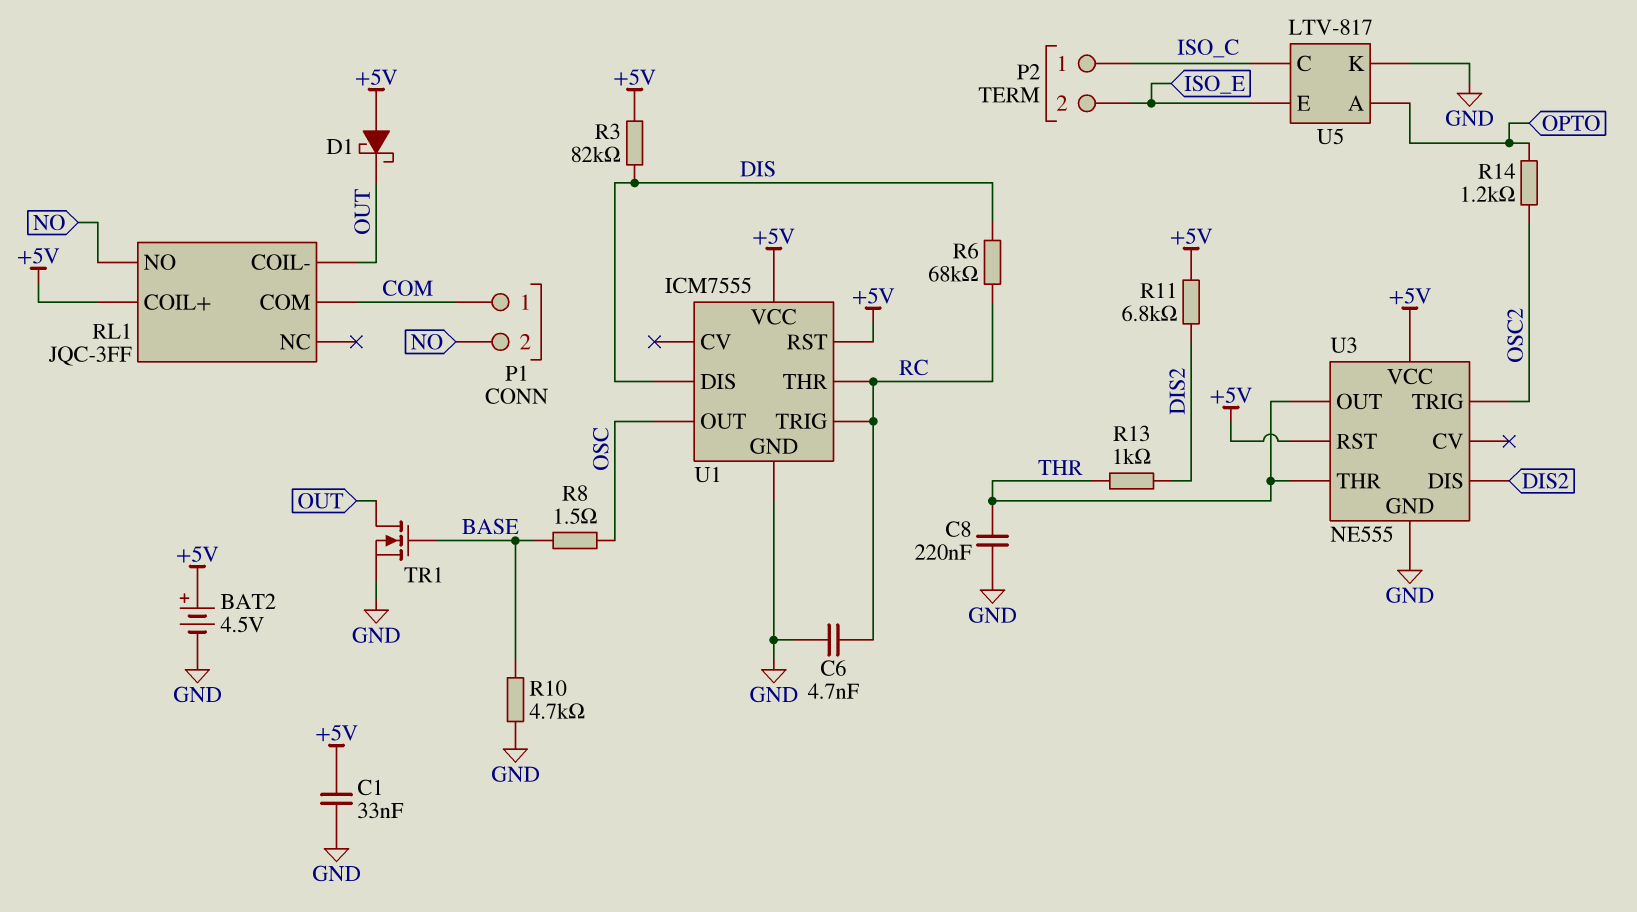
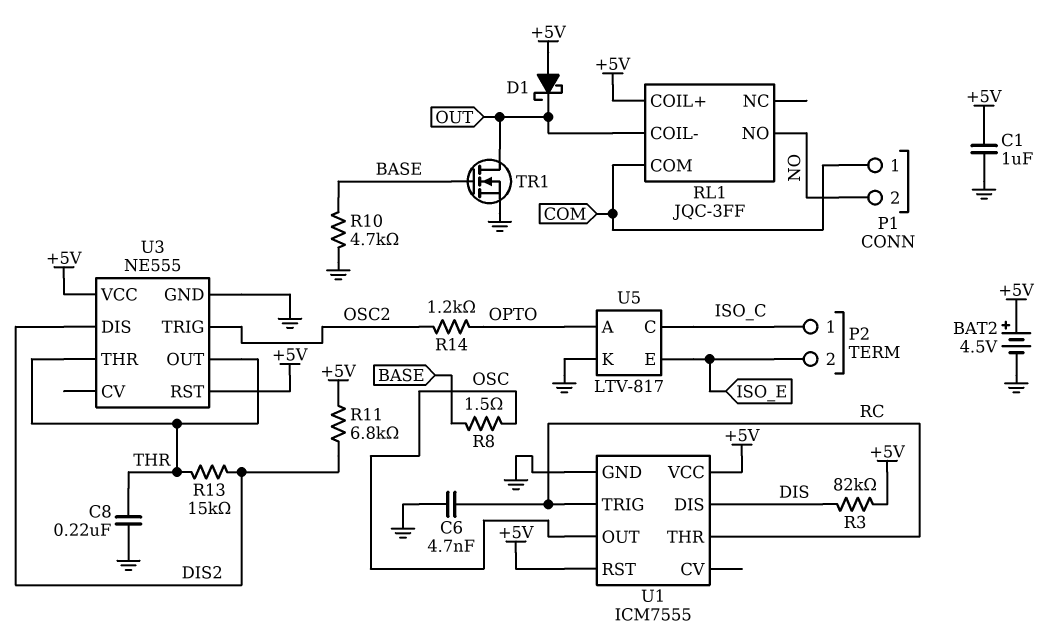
C1: 33nF (+5V, GND) -> 1uF (+5V, GND)
R6: 68k (DIS, RC) -> none
R13: 1k (DIS2, THR) -> 15k (DIS2, THR)

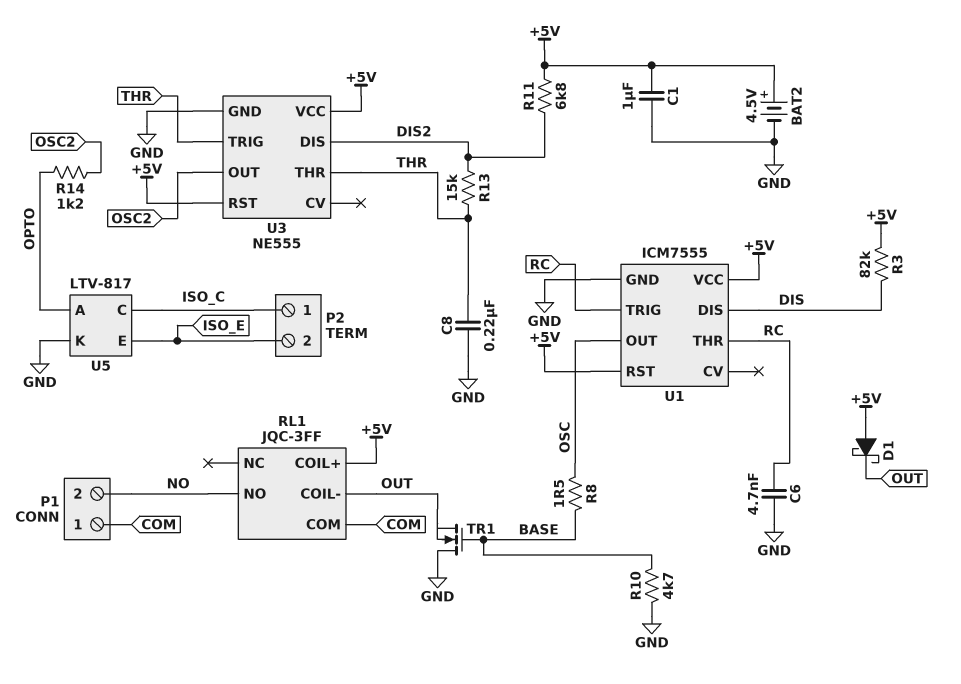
TR1: NMOS (G BASE, D OUT, S GND) -> NMOS (G BASE, D GND, S OUT)
U3 pin OUT: THR -> OSC2
U3 pin TRIG: OSC2 -> THR

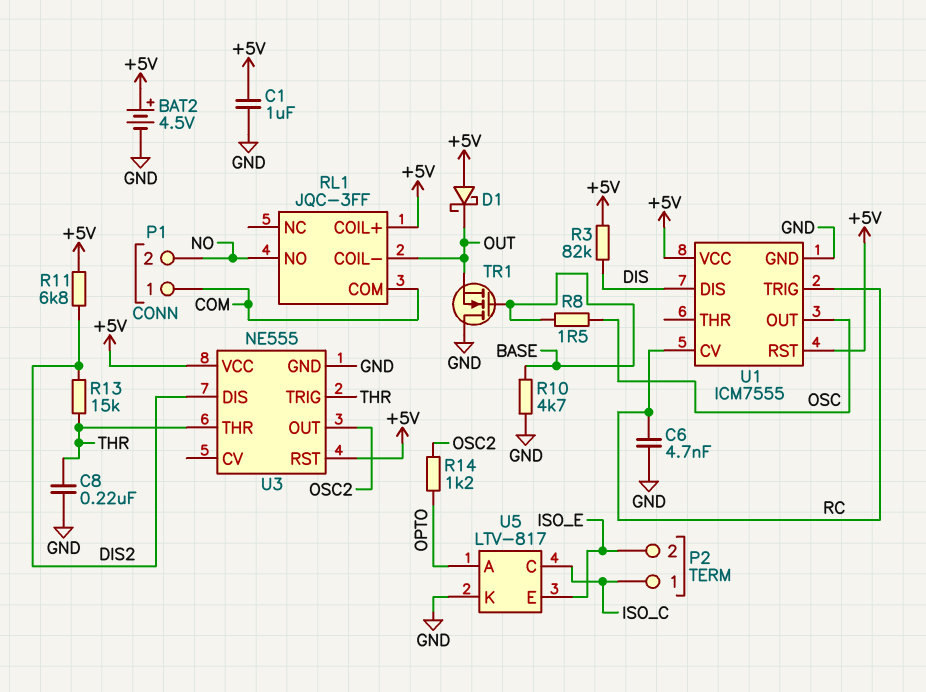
U1 pin CV: none -> RC
U1 pin THR: RC -> none

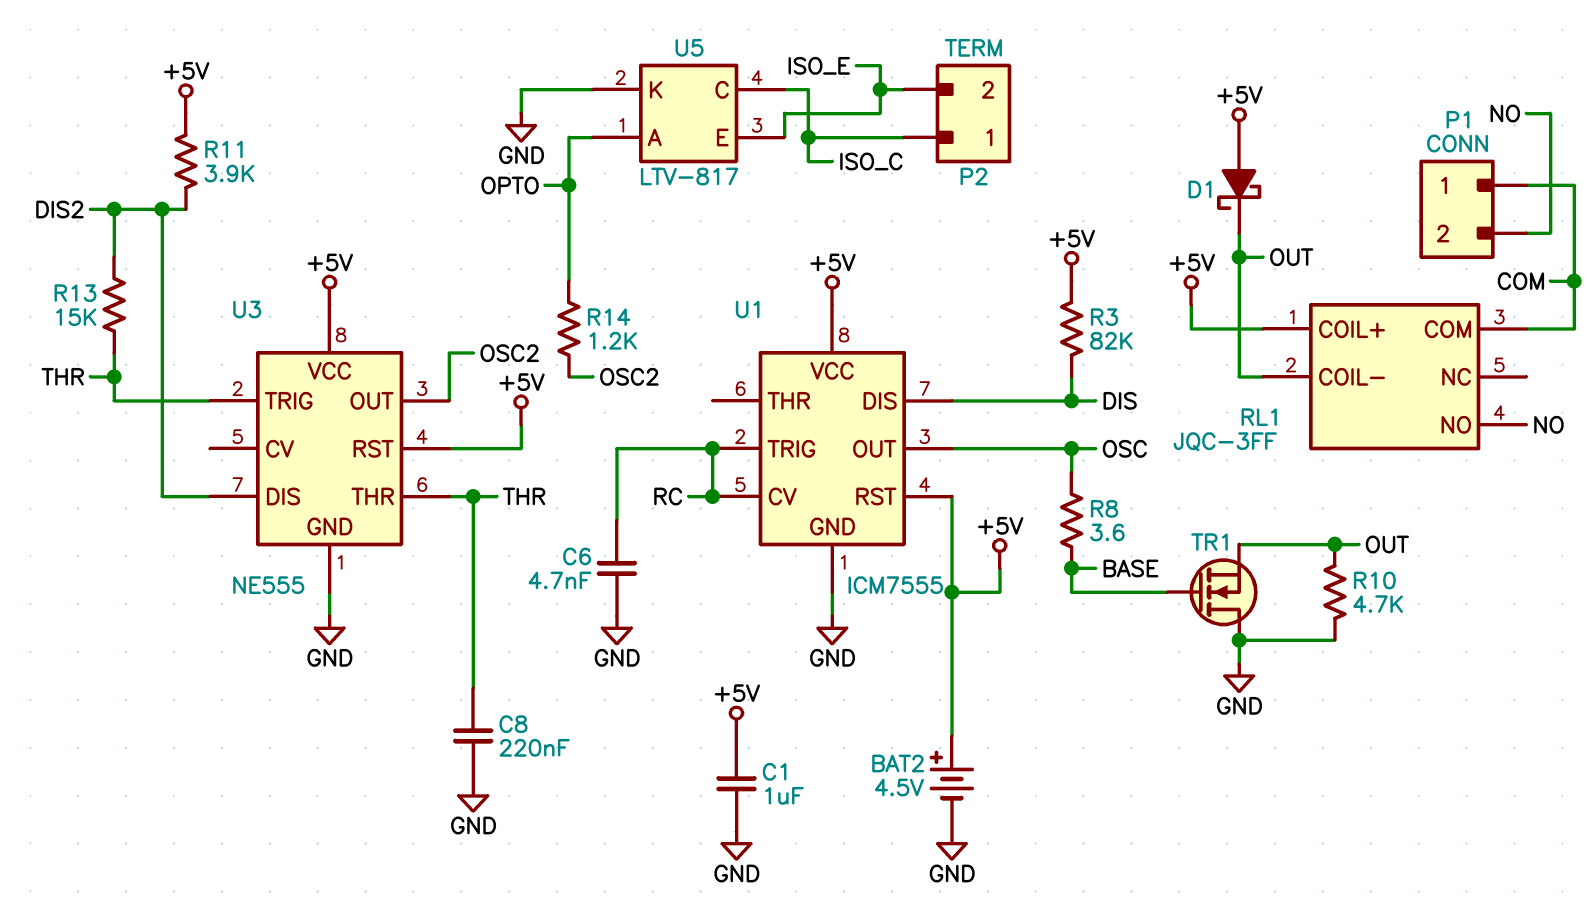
R8: 1.5 (BASE, OSC) -> 3.6 (BASE, OSC)
R10: 4.7k (BASE, GND) -> 4.7k (GND, OUT)
R11: 6.8k (+5V, DIS2) -> 3.9k (+5V, DIS2)

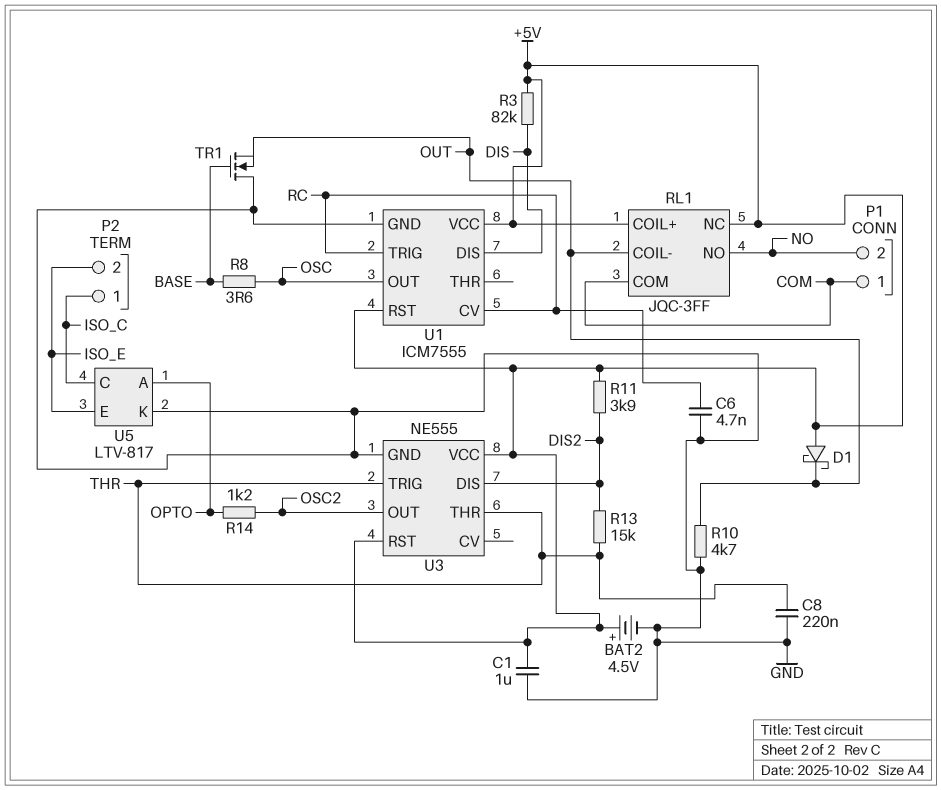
RL1 pin NC: none -> +5V

